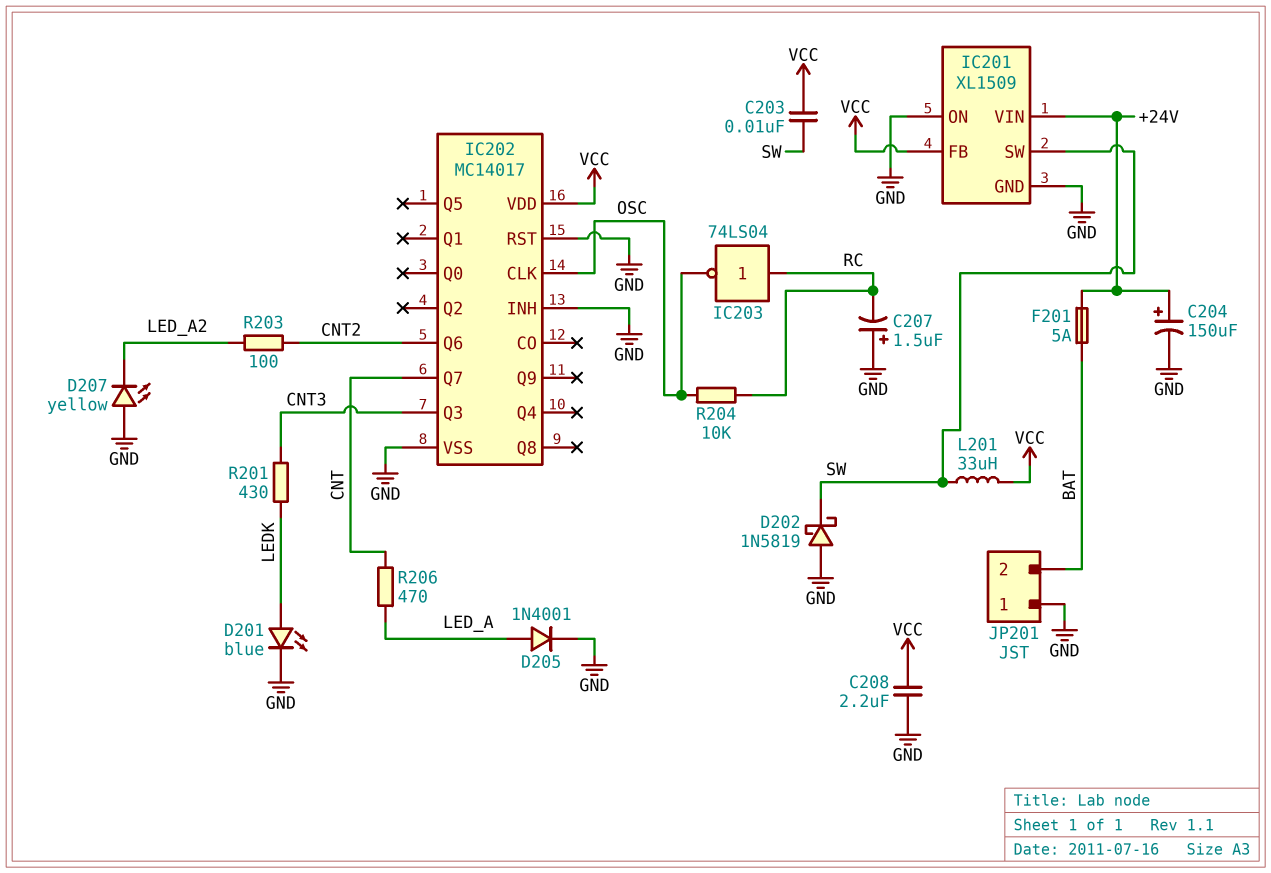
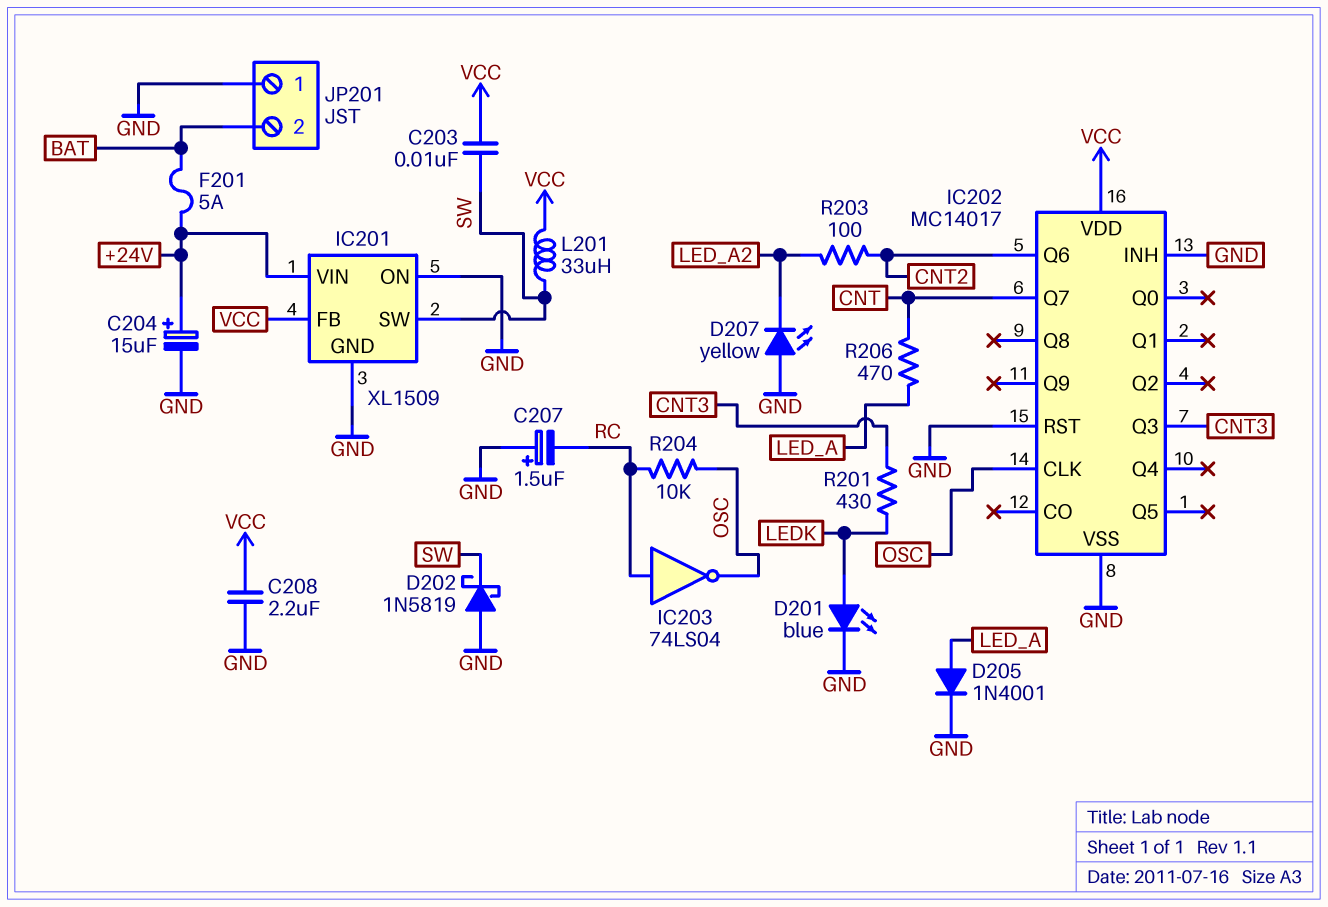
C204: 150uF (plus +24V, minus GND) -> 15uF (plus +24V, minus GND)

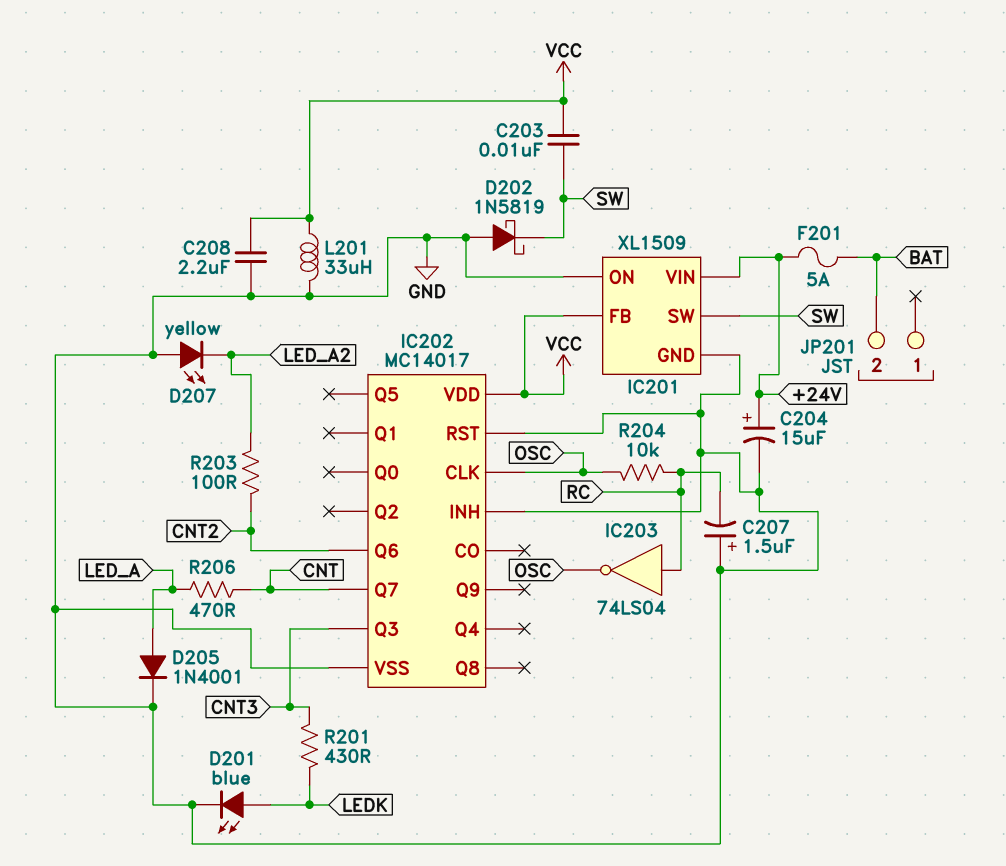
JP201 pin 1: GND -> none
L201: 33uH (SW, VCC) -> 33uH (GND, VCC)

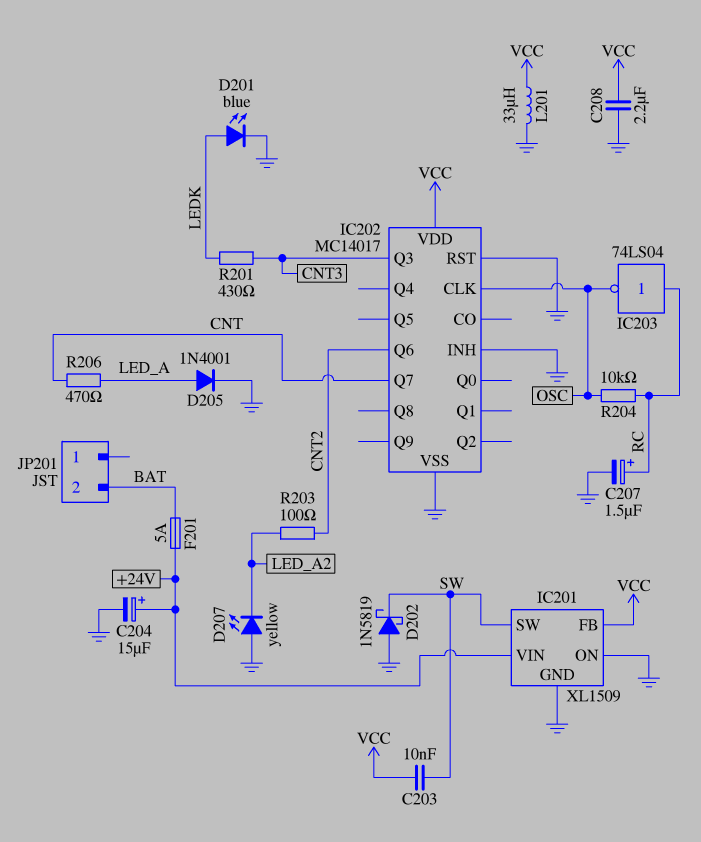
C207: 1.5uF (plus GND, minus RC) -> 1.5uF (plus RC, minus GND)

